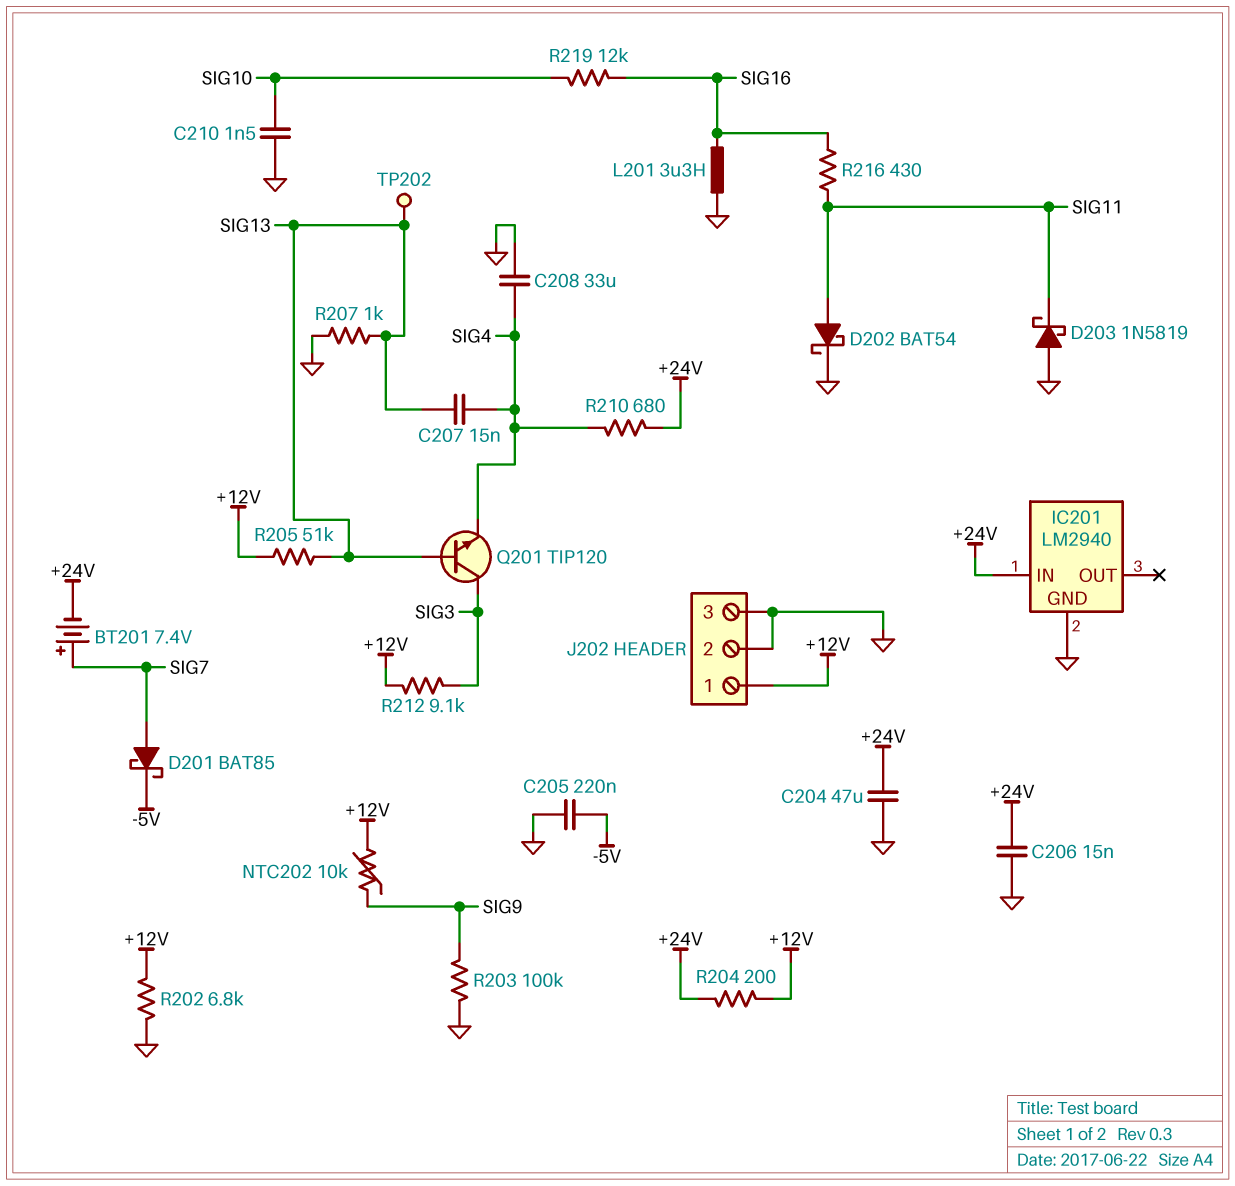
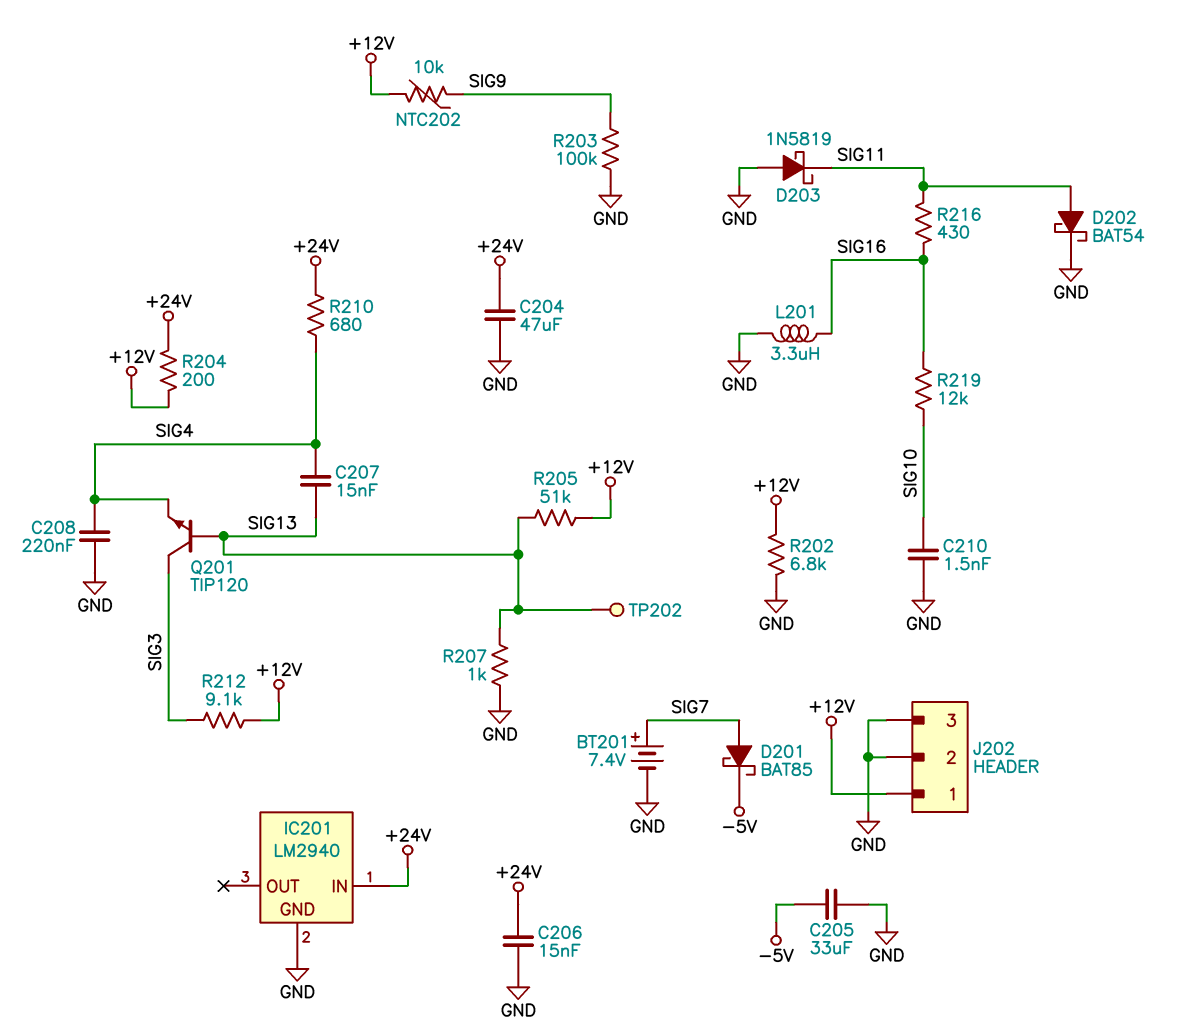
BT201: 7.4V (plus SIG7, minus +24V) -> 7.4V (plus SIG7, minus GND)
C205: 220nF (-5V, GND) -> 33uF (-5V, GND)
C208: 33uF (GND, SIG4) -> 220nF (GND, SIG4)

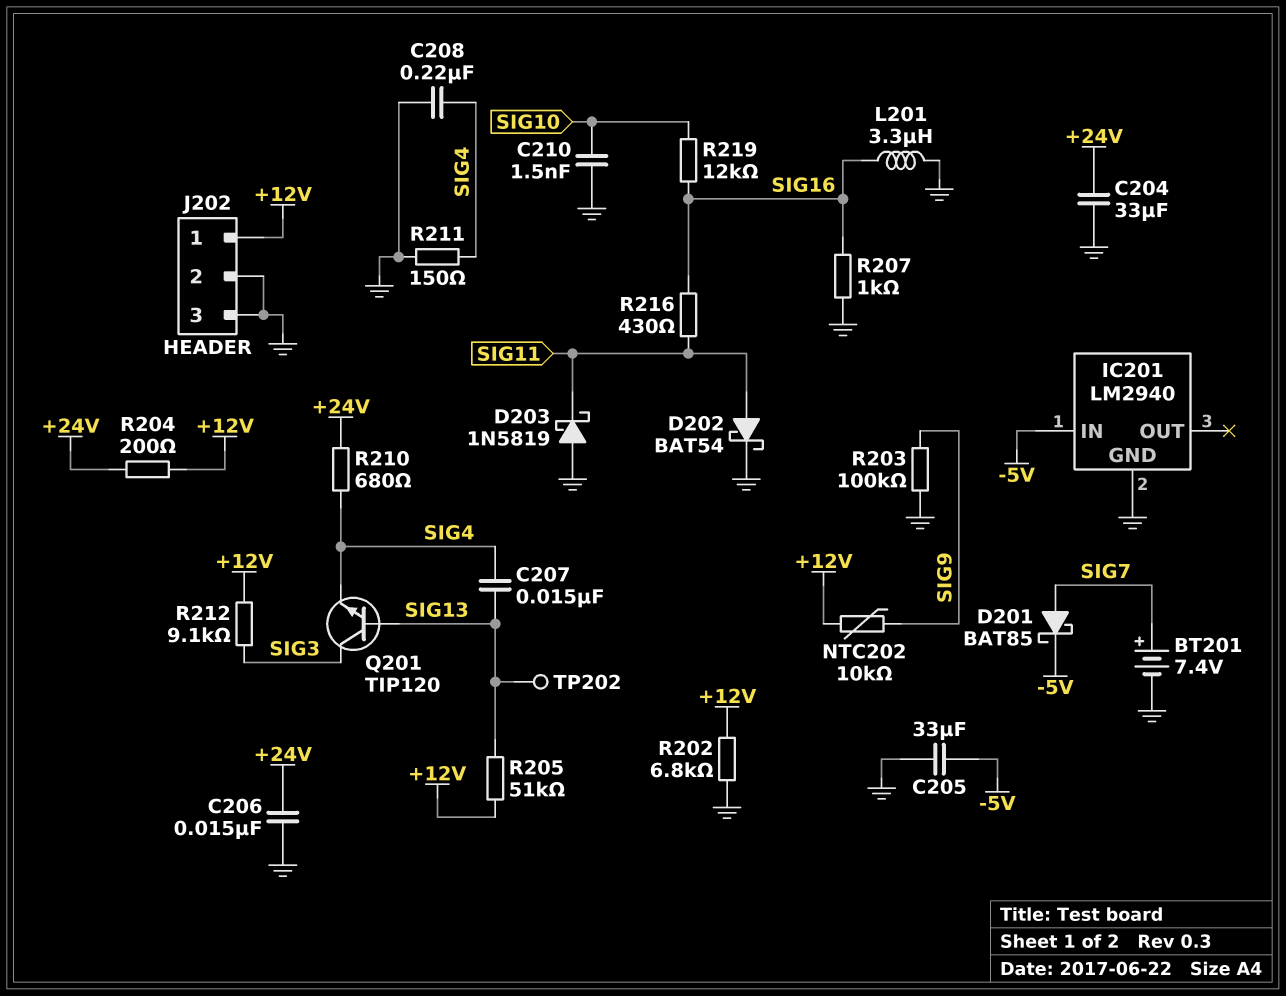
C204: 47uF (+24V, GND) -> 33uF (+24V, GND)
IC201 pin IN: +24V -> -5V
R207: 1k (GND, SIG13) -> 1k (GND, SIG16)
R211: none -> 150 (GND, SIG4)

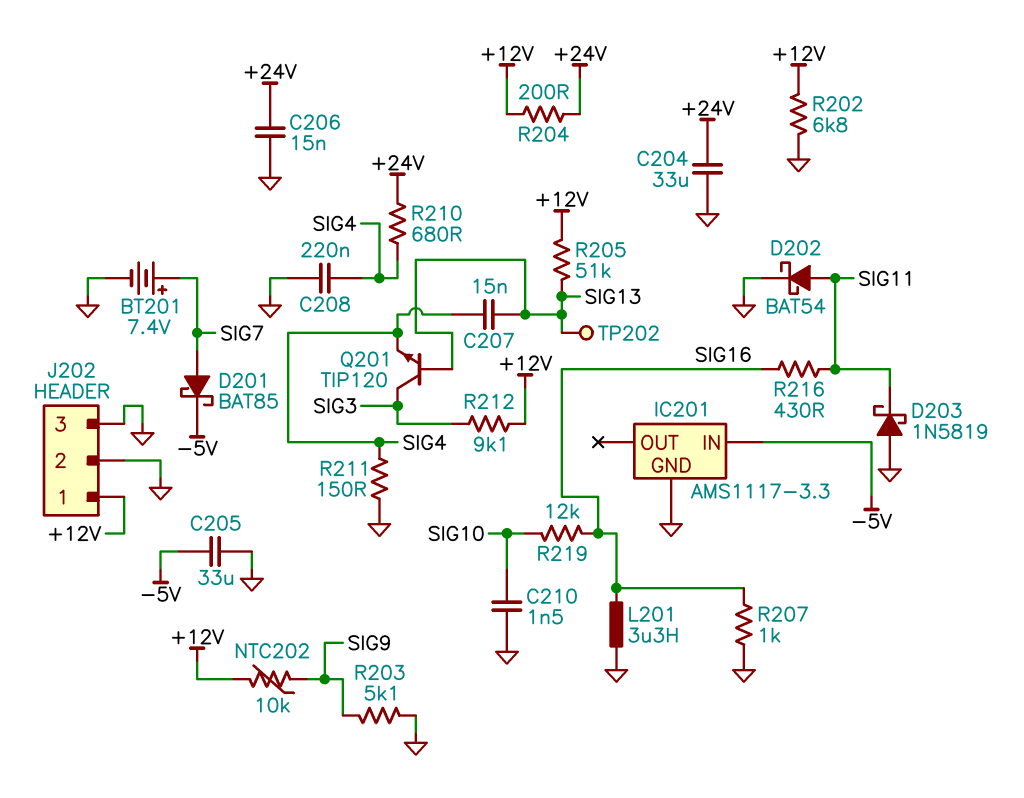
IC201: LM2940 -> AMS1117-3.3
R203: 100k (GND, SIG9) -> 5.1k (GND, SIG9)

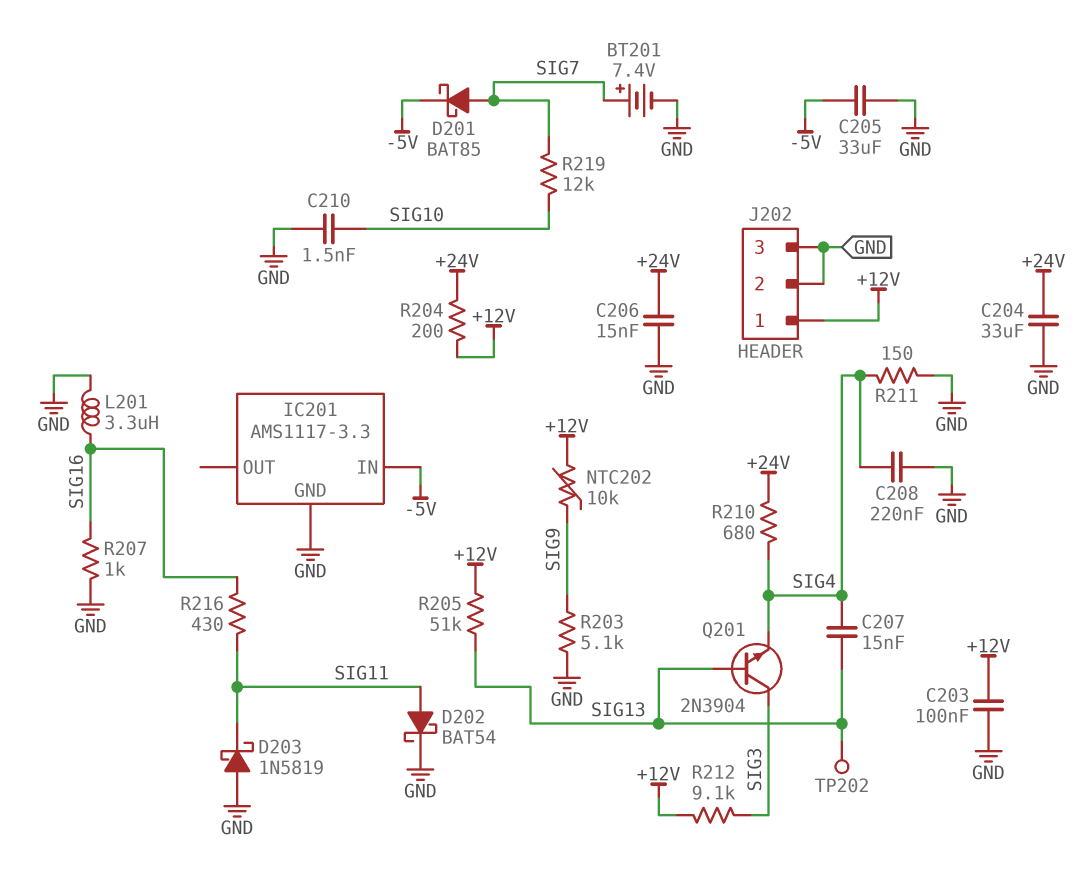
C203: none -> 100nF (+12V, GND)
Q201: NPN TIP120 (B SIG13, C SIG3, E SIG4) -> NPN 2N3904 (B SIG13, C SIG3, E SIG4)
R202: 6.8k (+12V, GND) -> none
R219: 12k (SIG10, SIG16) -> 12k (SIG7, SIG10)

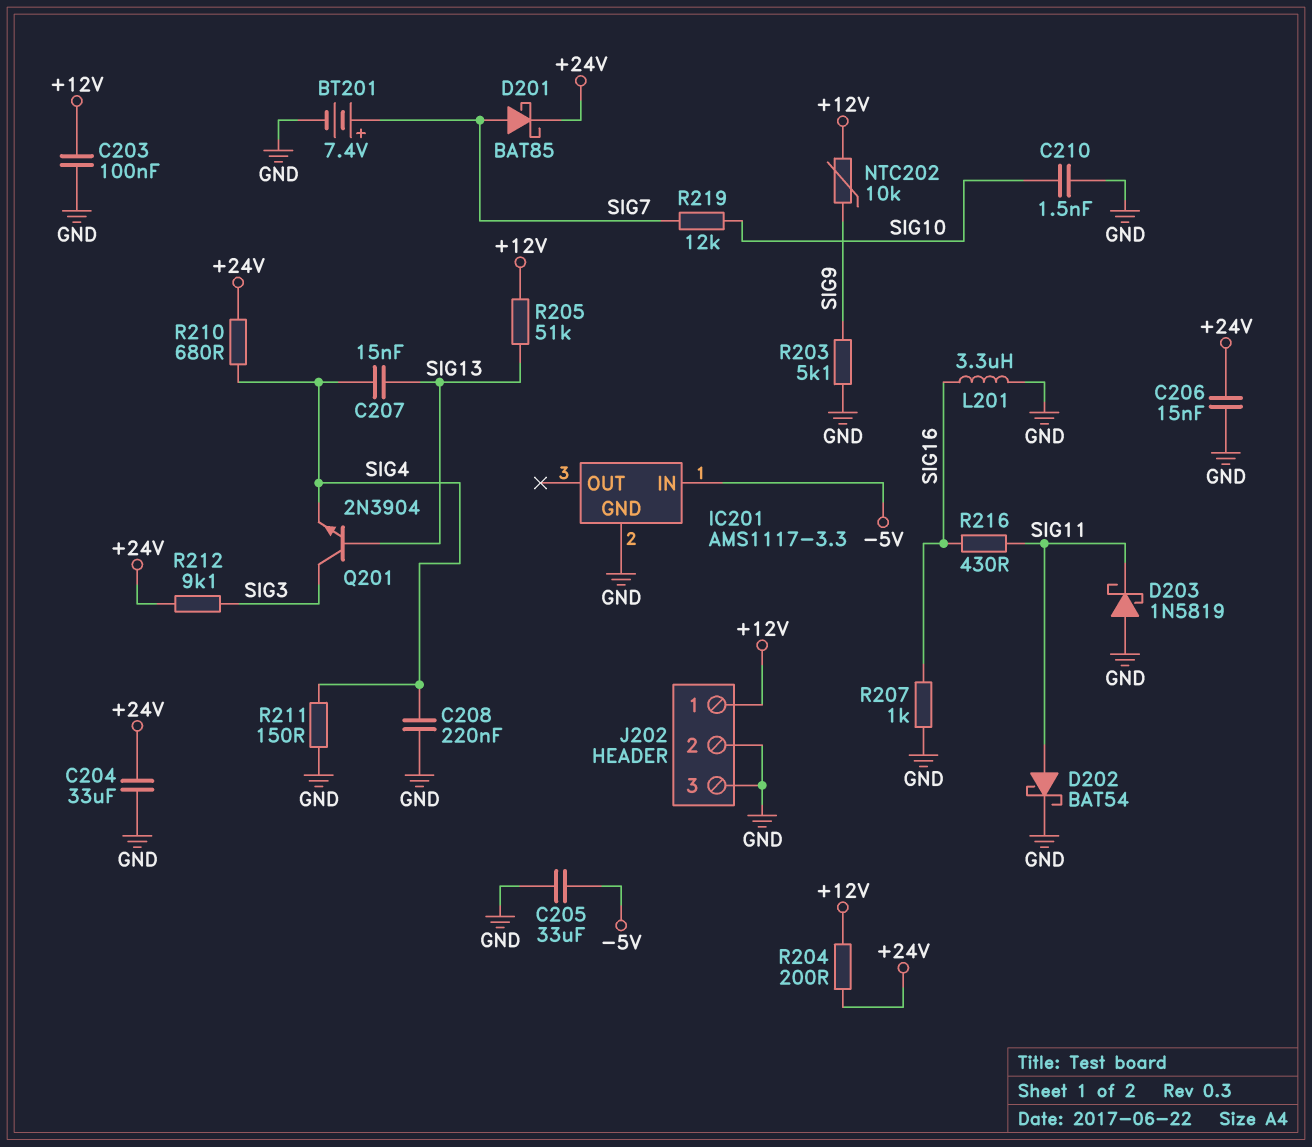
D201: schottky BAT85 (A SIG7, K -5V) -> schottky BAT85 (A SIG7, K +24V)
R212: 9.1k (+12V, SIG3) -> 9.1k (+24V, SIG3)
TP202: test point (SIG13) -> none

